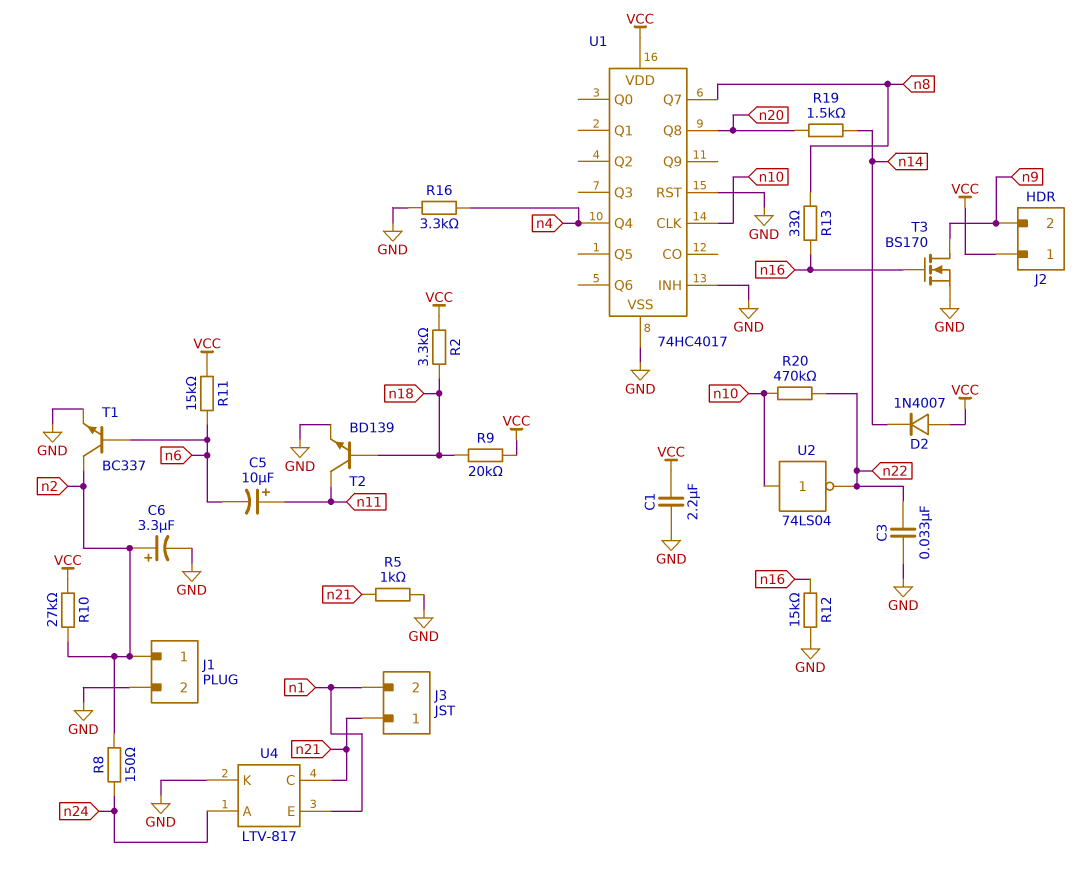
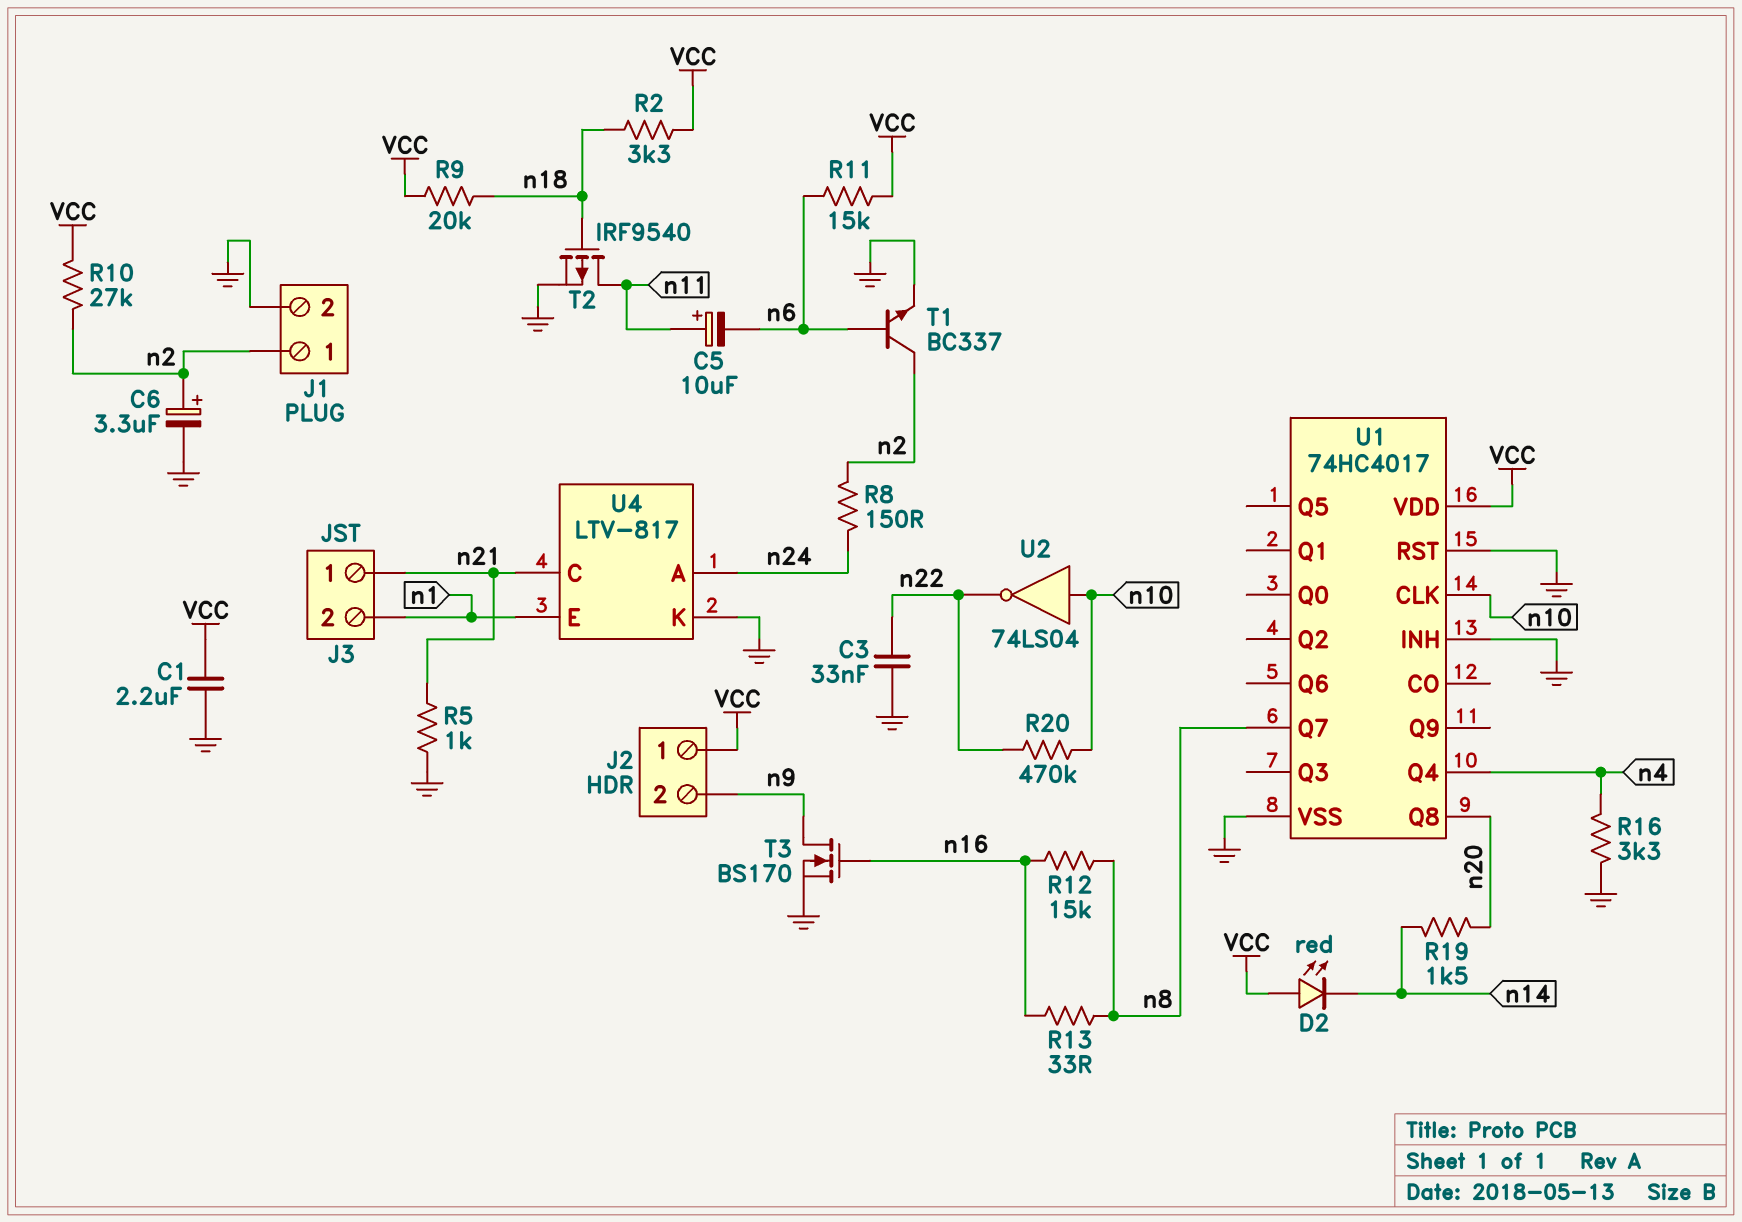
D2: diode 1N4007 (A VCC, K n14) -> LED red (A VCC, K n14)
R12: 15k (GND, n16) -> 15k (n8, n16)
T2: NPN BD139 (B n18, C n11, E GND) -> PMOS IRF9540 (G n18, D n11, S GND)

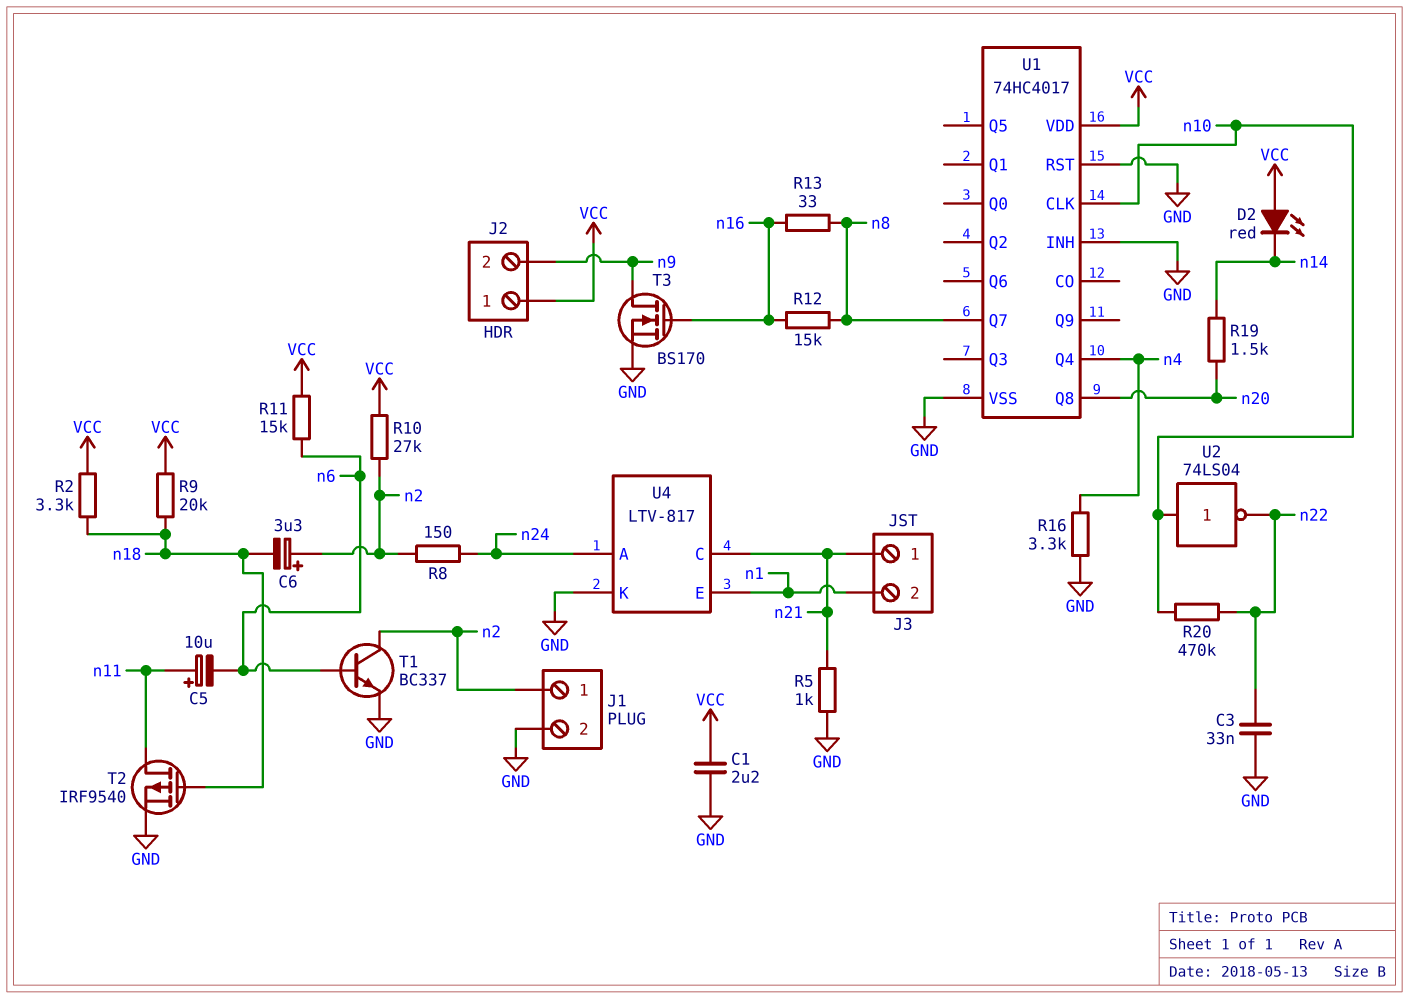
C6: 3.3uF (plus n2, minus GND) -> 3.3uF (plus n2, minus n18)

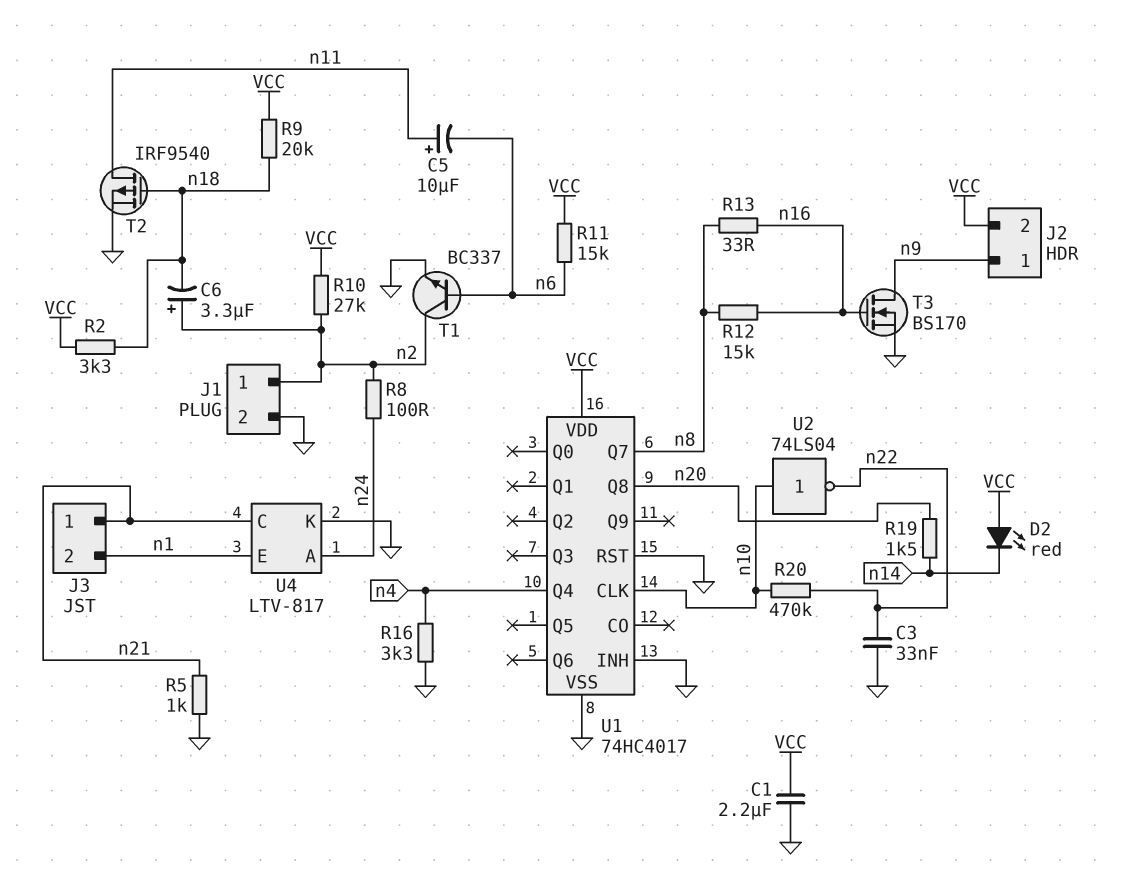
J2 pin 1: VCC -> n9
J2 pin 2: n9 -> VCC
R8: 150 (n2, n24) -> 100 (n2, n24)

